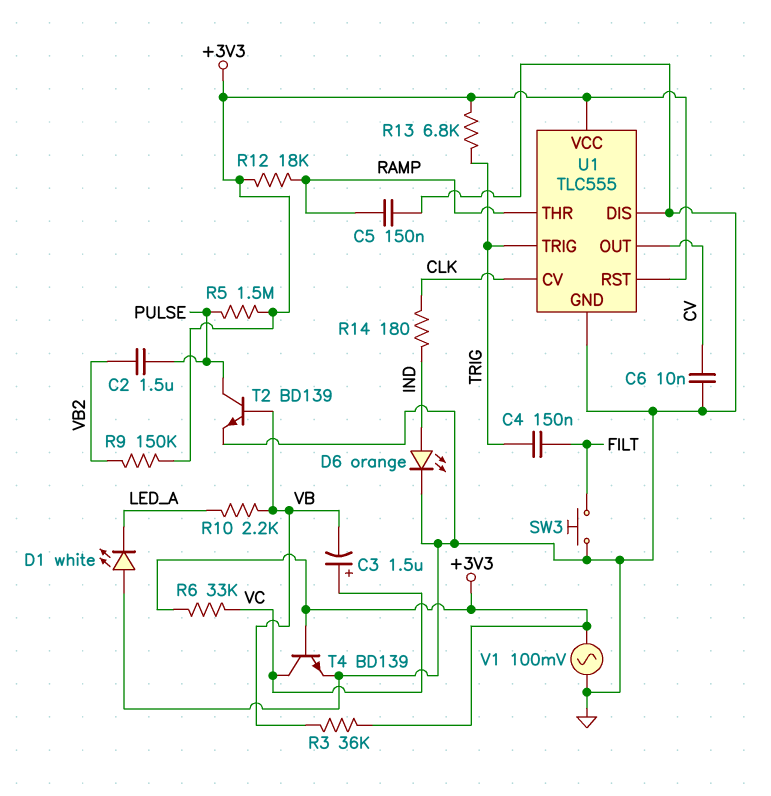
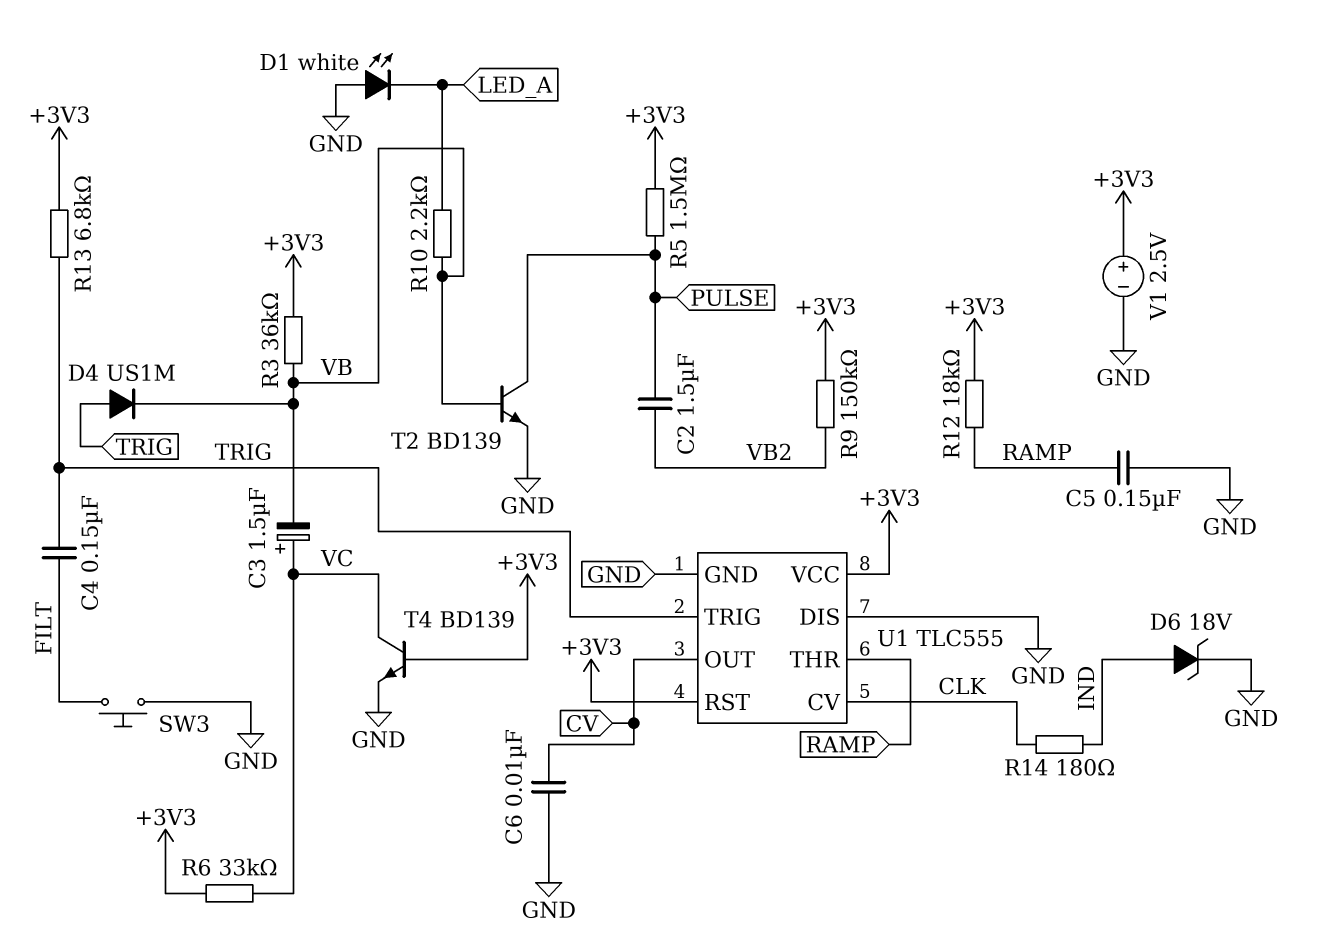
D4: none -> diode US1M (A TRIG, K VB)
D6: LED orange (A IND, K GND) -> zener 18V (A IND, K GND)
V1: AC 100mV (+3V3, GND) -> 2.5V (plus +3V3, minus GND)

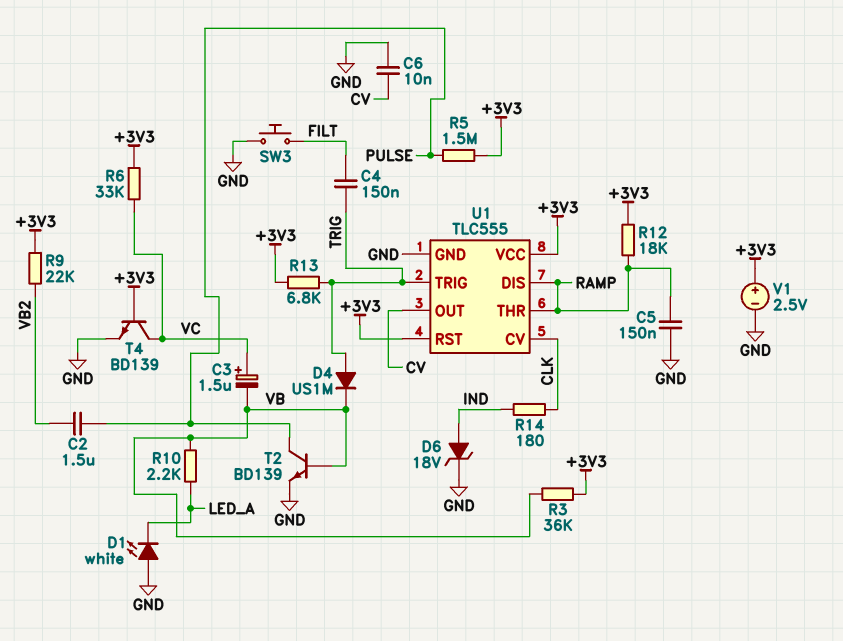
R9: 150k (+3V3, VB2) -> 22k (+3V3, VB2)
U1 pin DIS: GND -> RAMP

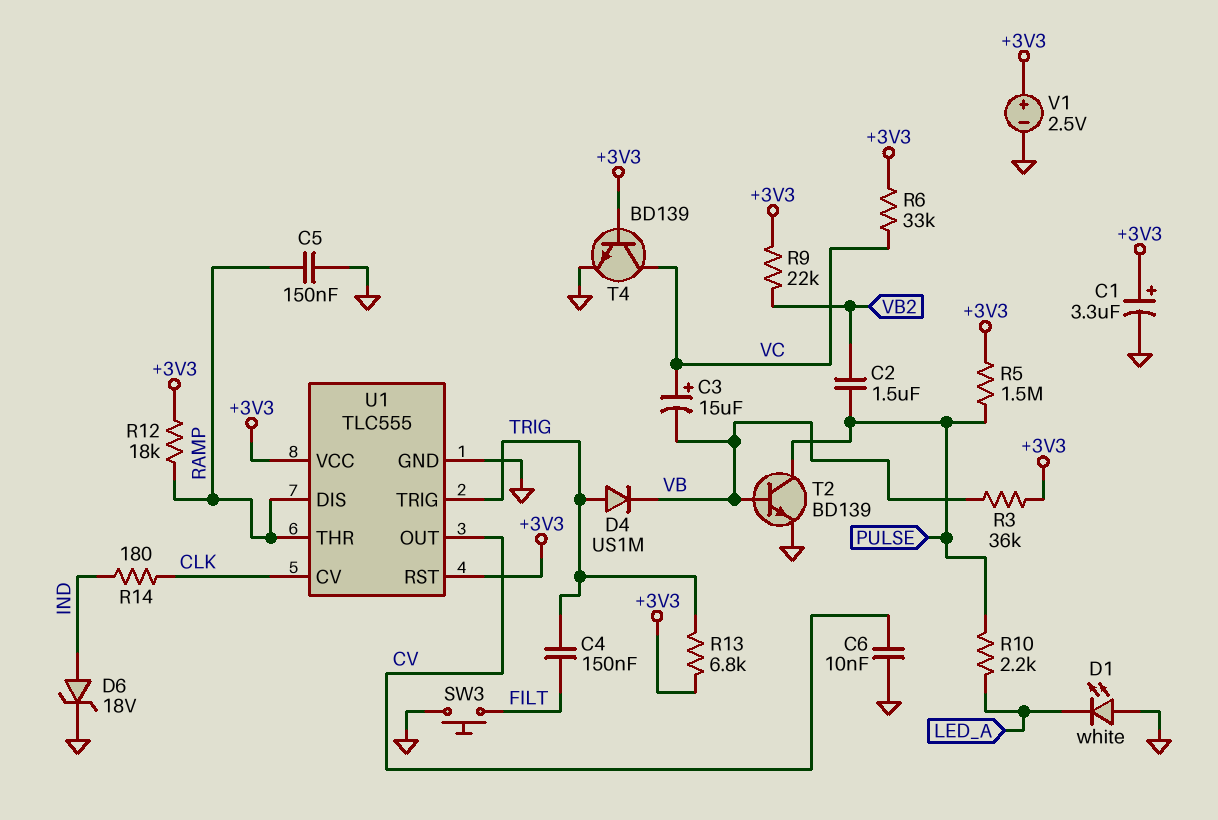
C1: none -> 3.3uF (plus +3V3, minus GND)
C3: 1.5uF (plus VC, minus VB) -> 15uF (plus VC, minus VB)
R10: 2.2k (LED_A, VB) -> 2.2k (LED_A, PULSE)

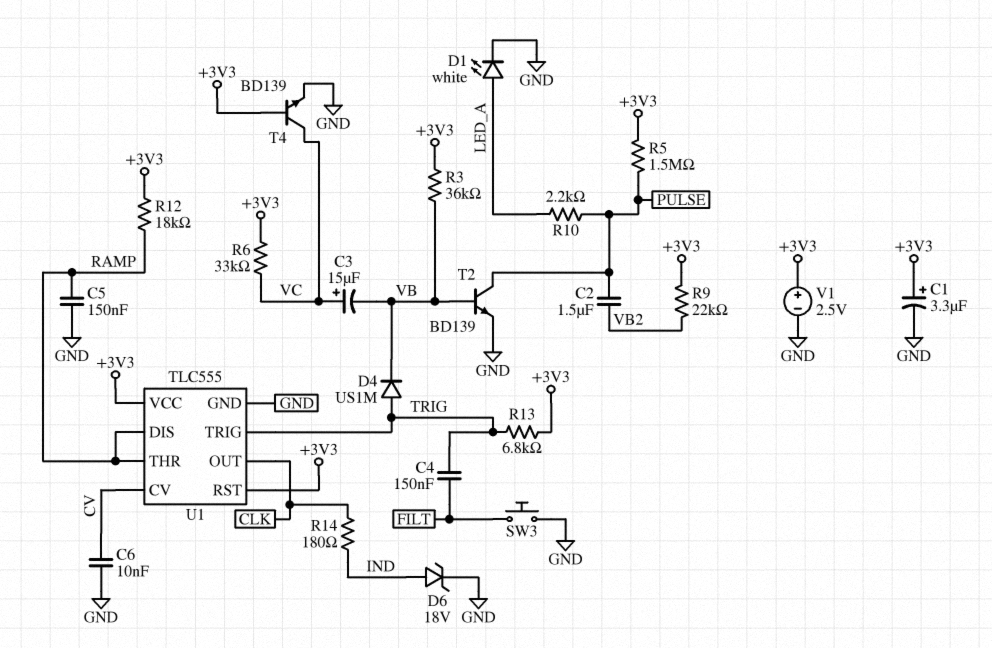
D1: LED white (A GND, K LED_A) -> LED white (A LED_A, K GND)
U1 pin CV: CLK -> CV
U1 pin OUT: CV -> CLK

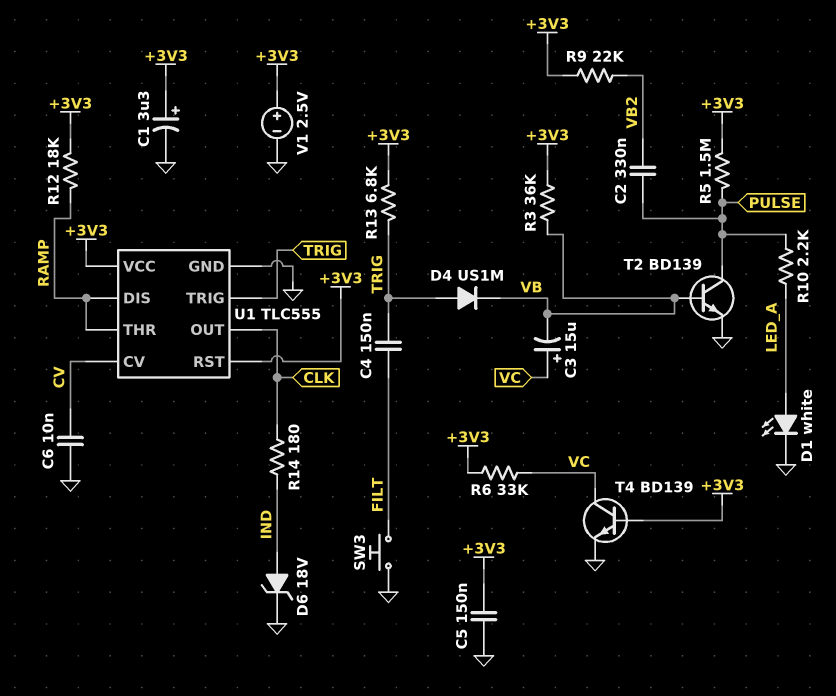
C2: 1.5uF (PULSE, VB2) -> 330nF (PULSE, VB2)
C5: 150nF (GND, RAMP) -> 150nF (+3V3, GND)

